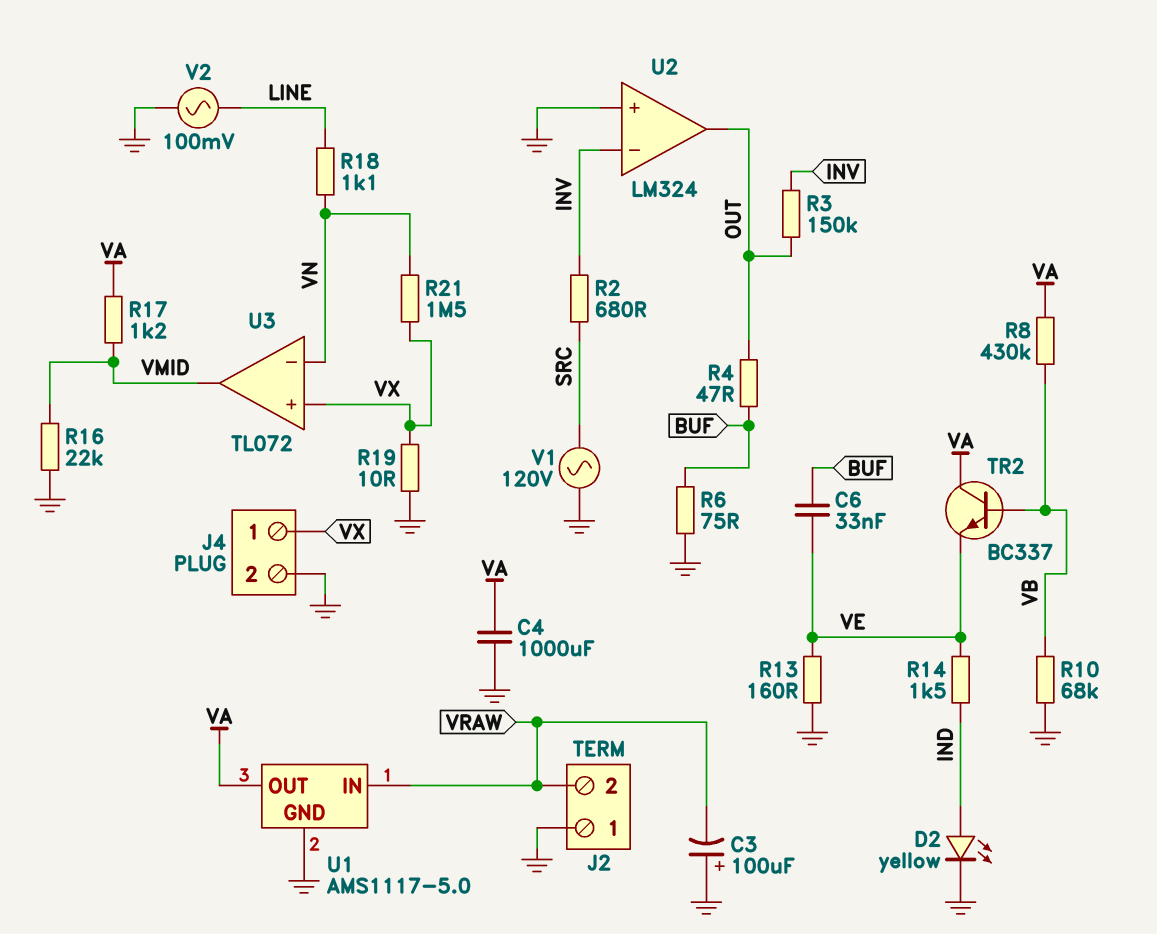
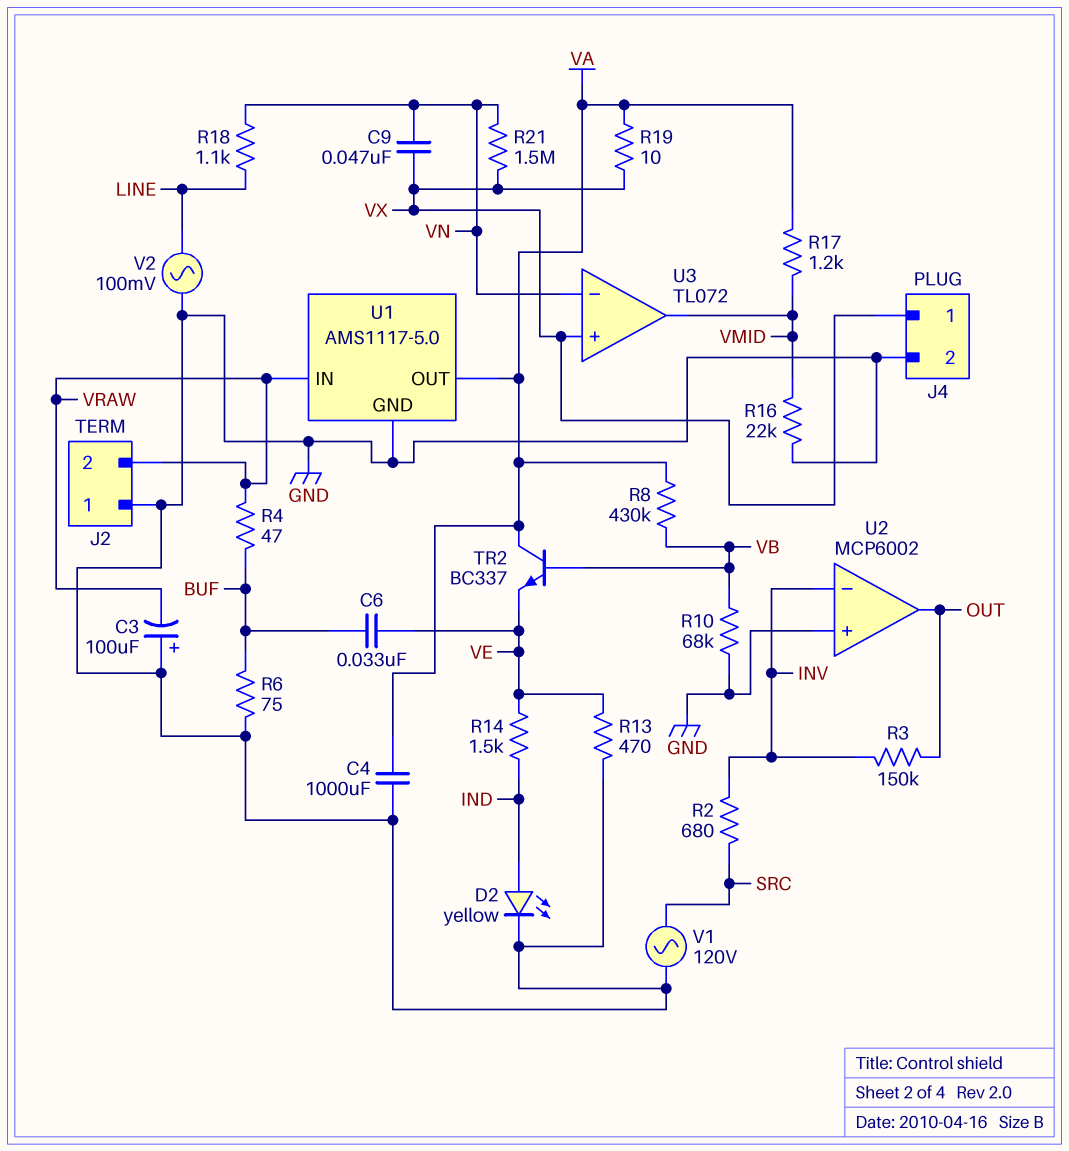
C9: none -> 47nF (VN, VX)
R4: 47 (BUF, OUT) -> 47 (BUF, VRAW)
R13: 160 (GND, VE) -> 470 (GND, VE)
R19: 10 (GND, VX) -> 10 (VA, VX)
U2: LM324 -> MCP6002

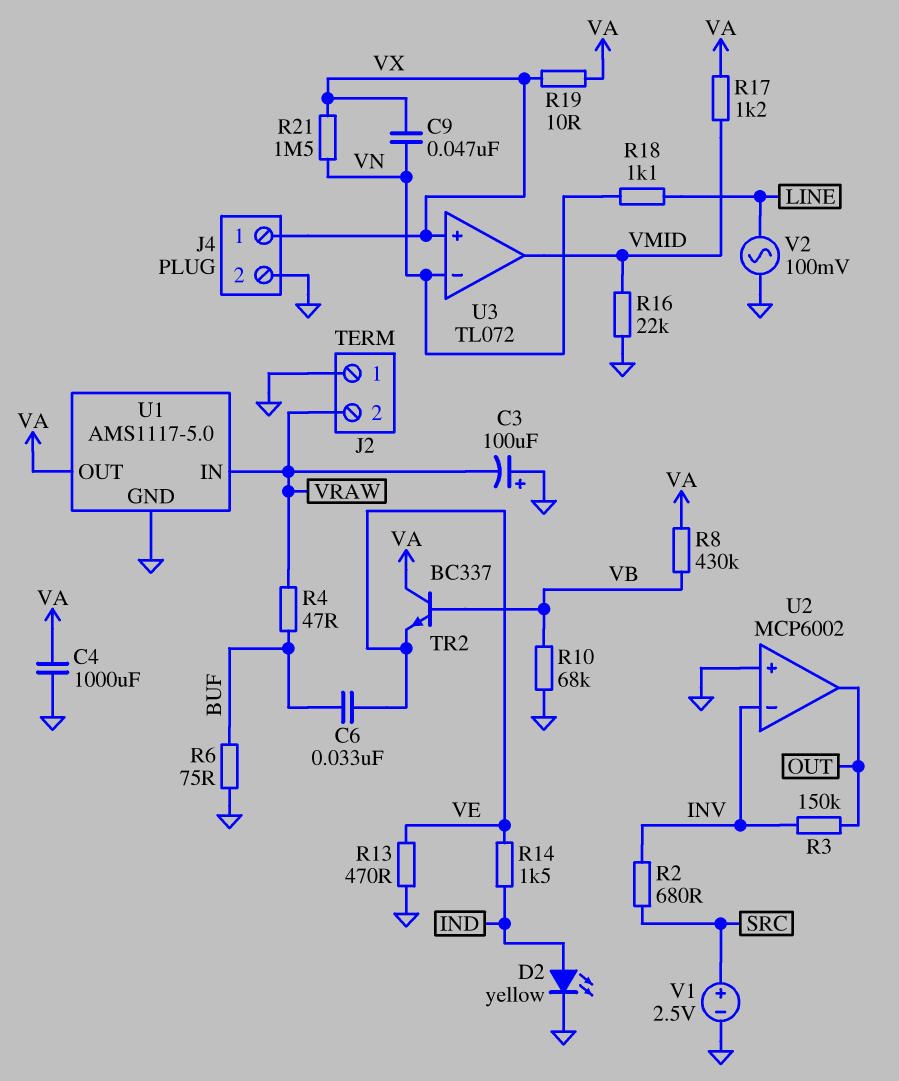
V1: AC 120V (GND, SRC) -> 2.5V (plus SRC, minus GND)

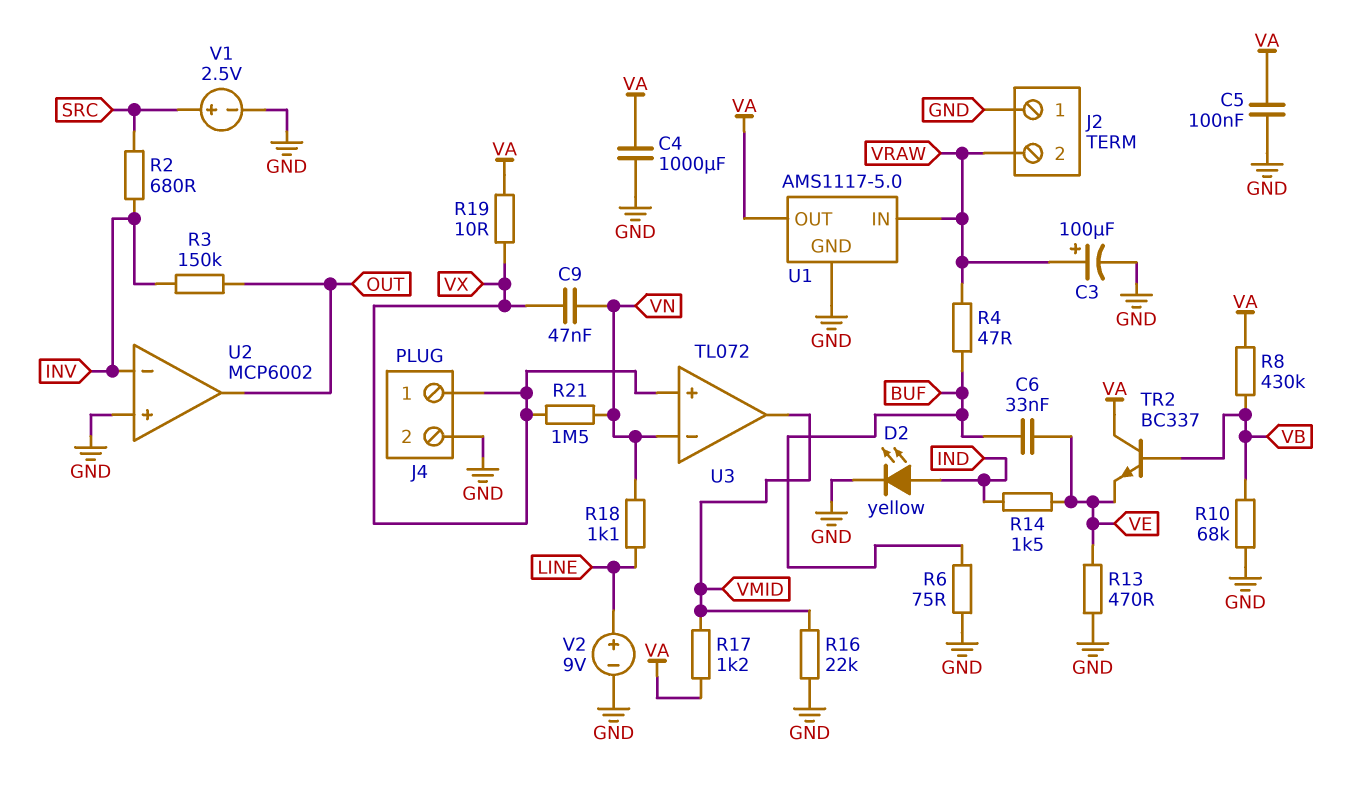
C3: 100uF (plus GND, minus VRAW) -> 100uF (plus VRAW, minus GND)
C5: none -> 100nF (GND, VA)
V2: AC 100mV (GND, LINE) -> 9V (plus LINE, minus GND)

